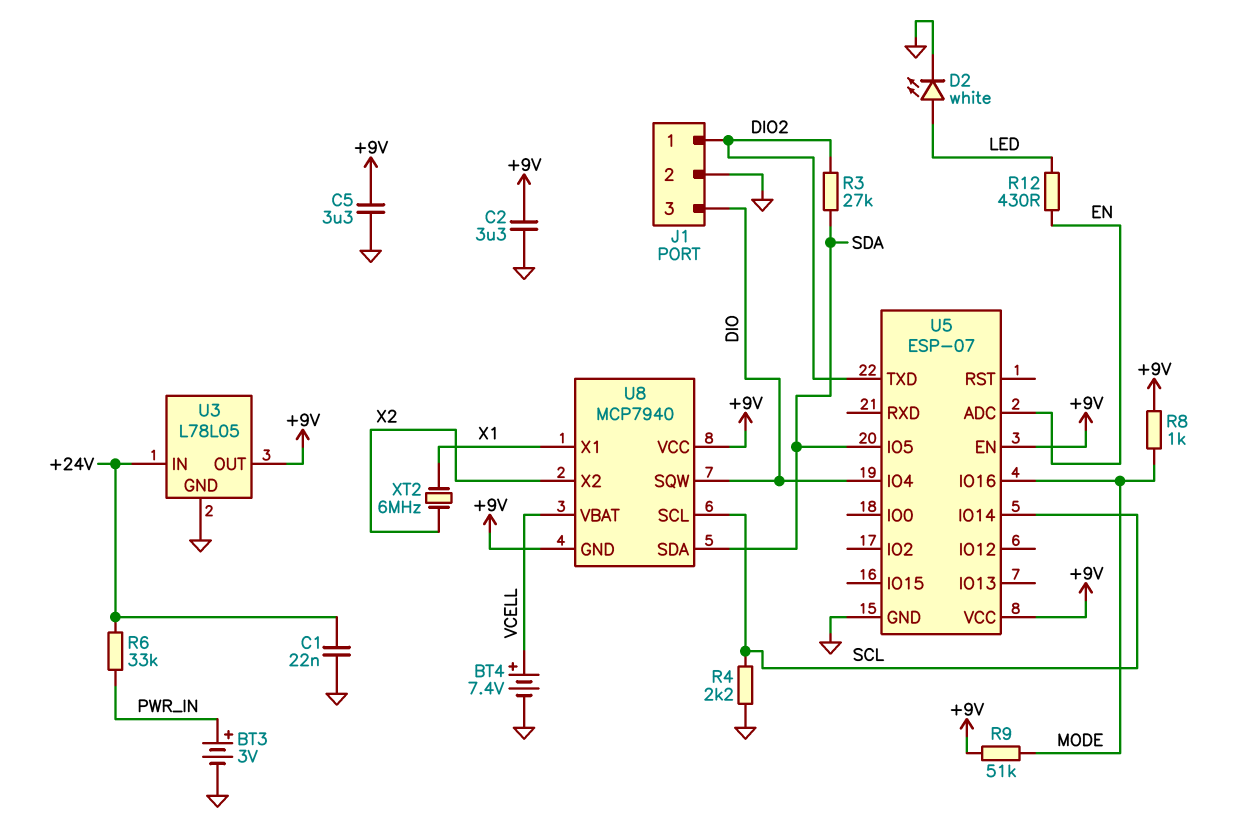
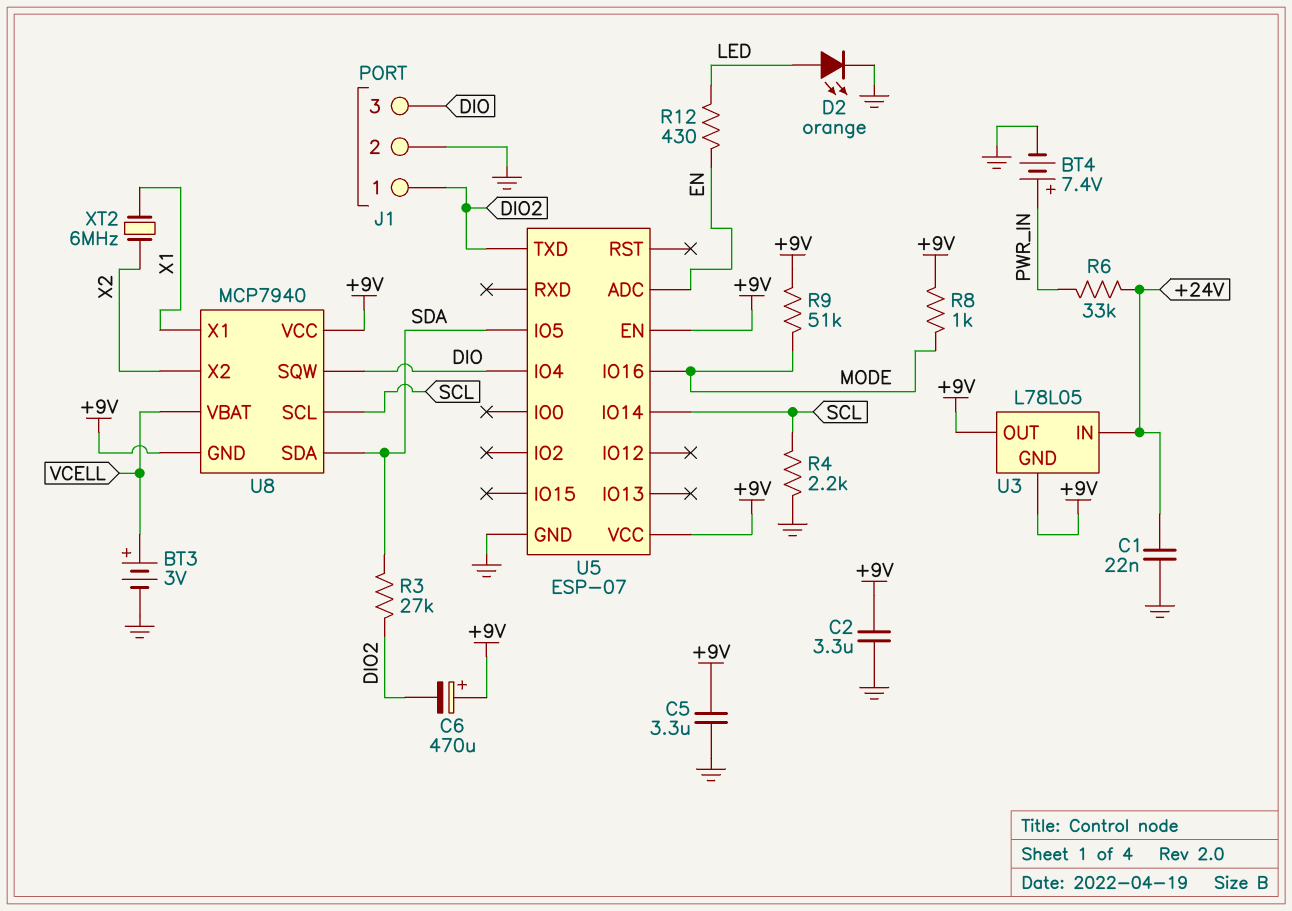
BT3: 3V (plus PWR_IN, minus GND) -> 3V (plus VCELL, minus GND)
BT4: 7.4V (plus VCELL, minus GND) -> 7.4V (plus PWR_IN, minus GND)
C6: none -> 470uF (plus +9V, minus DIO2)
D2: LED white (A LED, K GND) -> LED orange (A LED, K GND)
U3 pin GND: GND -> +9V

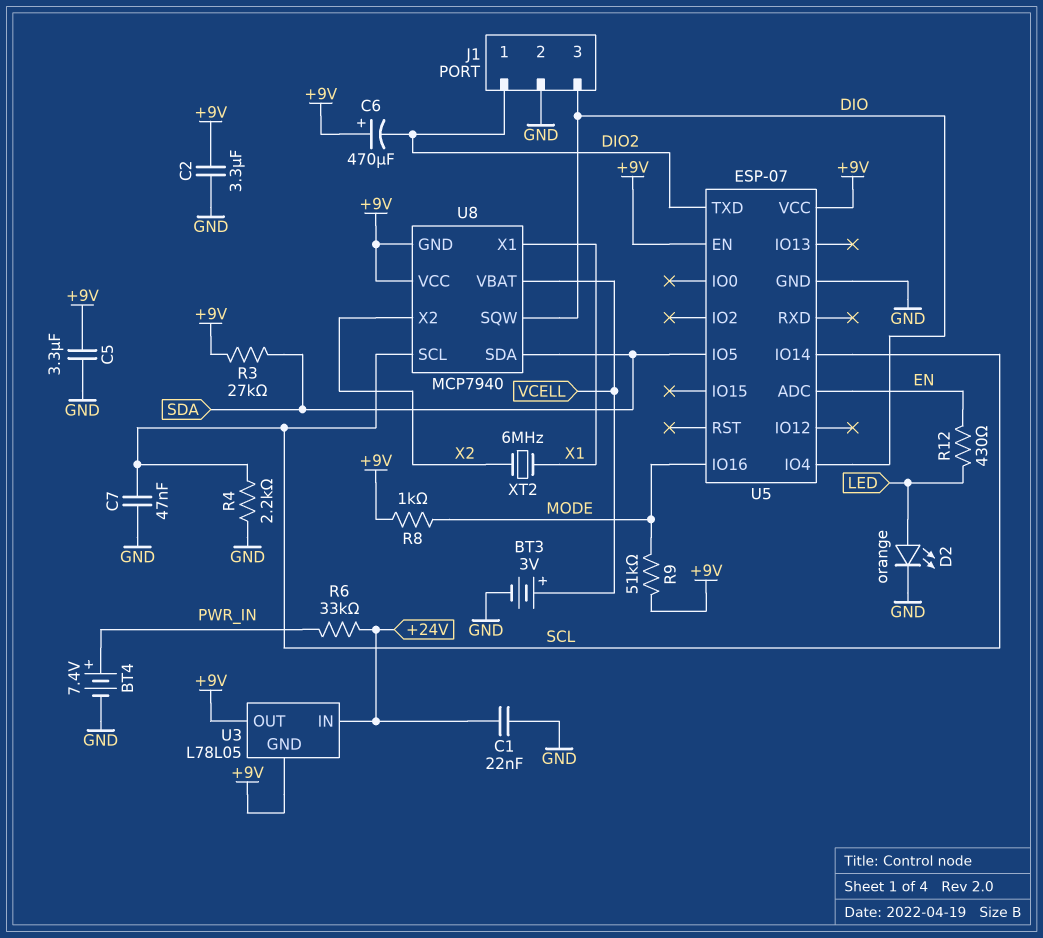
C7: none -> 47nF (GND, SCL)
R3: 27k (DIO2, SDA) -> 27k (+9V, SDA)

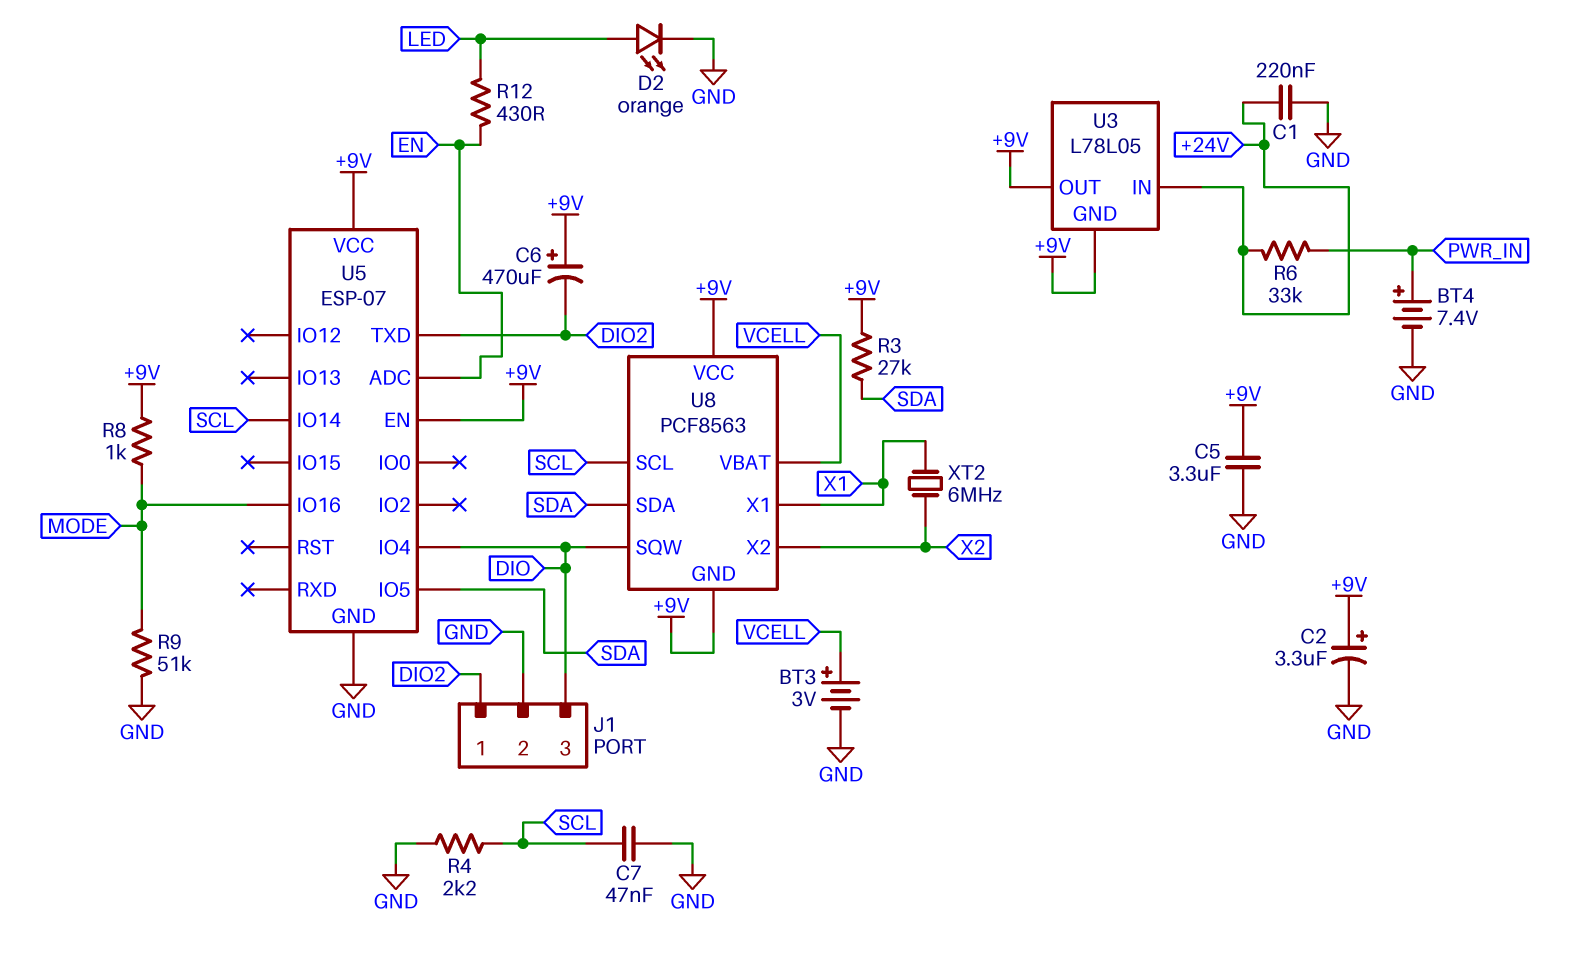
C1: 22nF (+24V, GND) -> 220nF (+24V, GND)
C2: 3.3uF (+9V, GND) -> 3.3uF (plus +9V, minus GND)
R9: 51k (+9V, MODE) -> 51k (GND, MODE)
U8: MCP7940 -> PCF8563

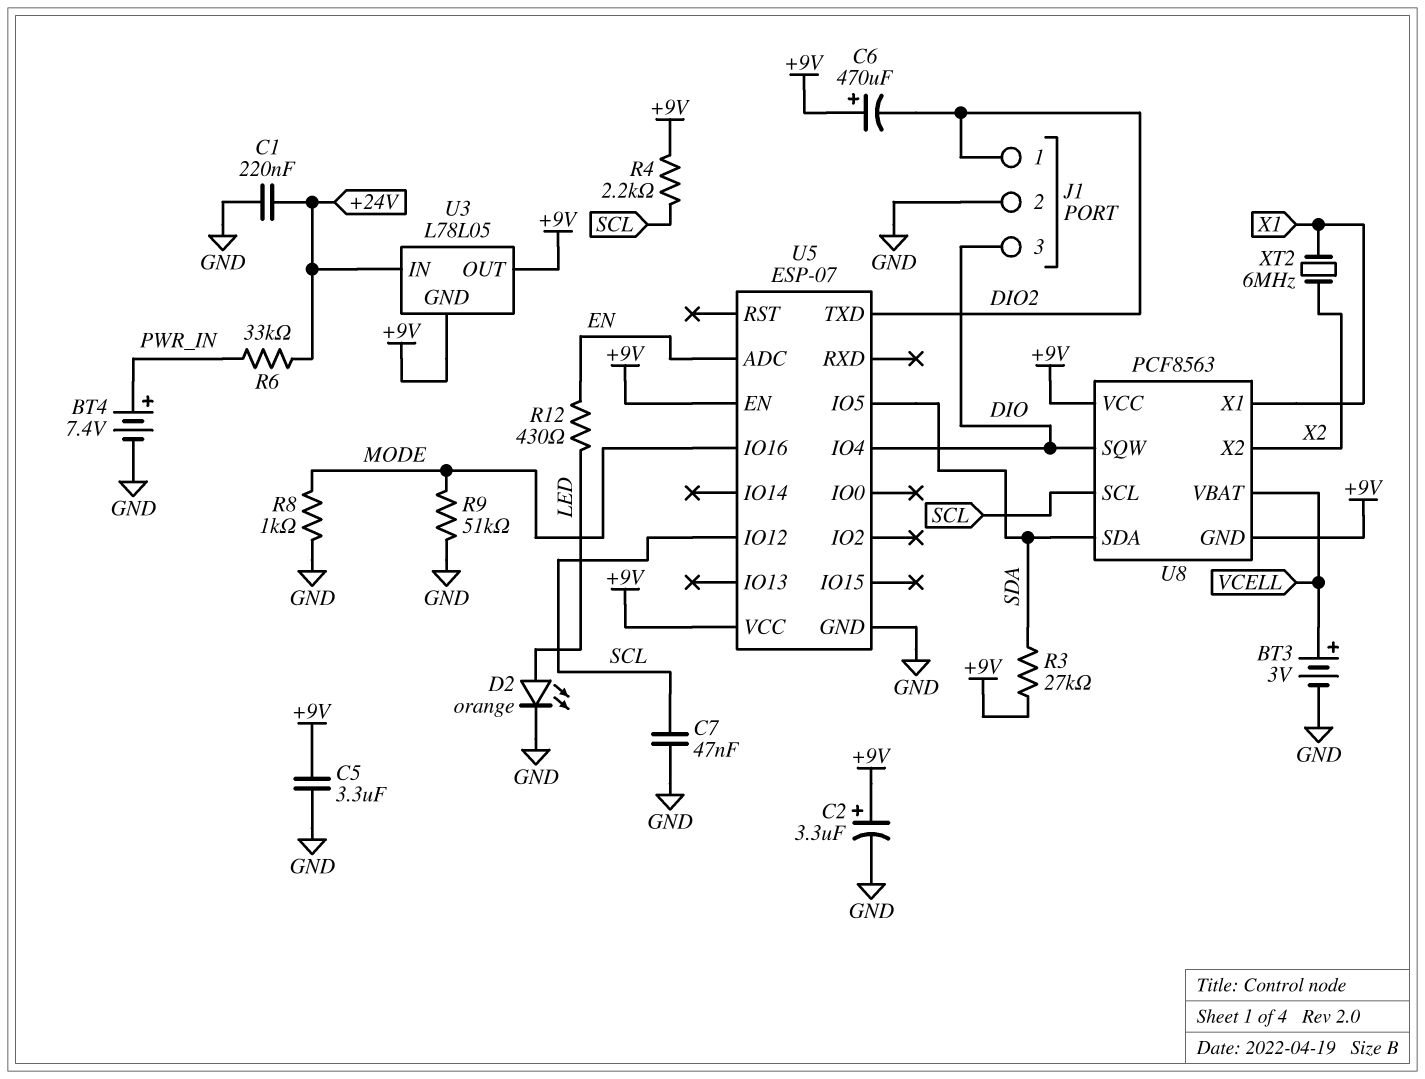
R4: 2.2k (GND, SCL) -> 2.2k (+9V, SCL)
R8: 1k (+9V, MODE) -> 1k (GND, MODE)
U5 pin IO12: none -> SCL
U5 pin IO14: SCL -> none

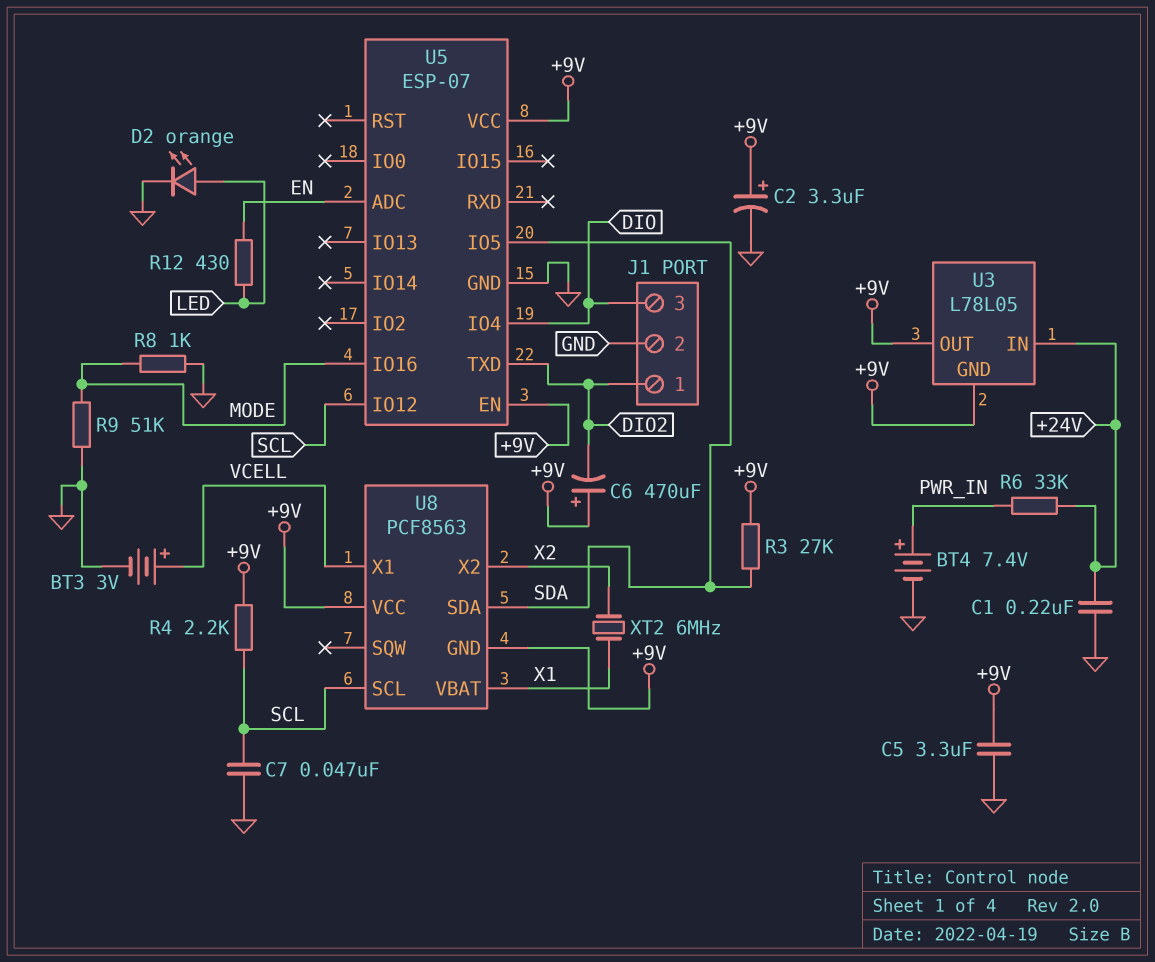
U8 pin SQW: DIO -> none
U8 pin VBAT: VCELL -> X1
U8 pin X1: X1 -> VCELL

